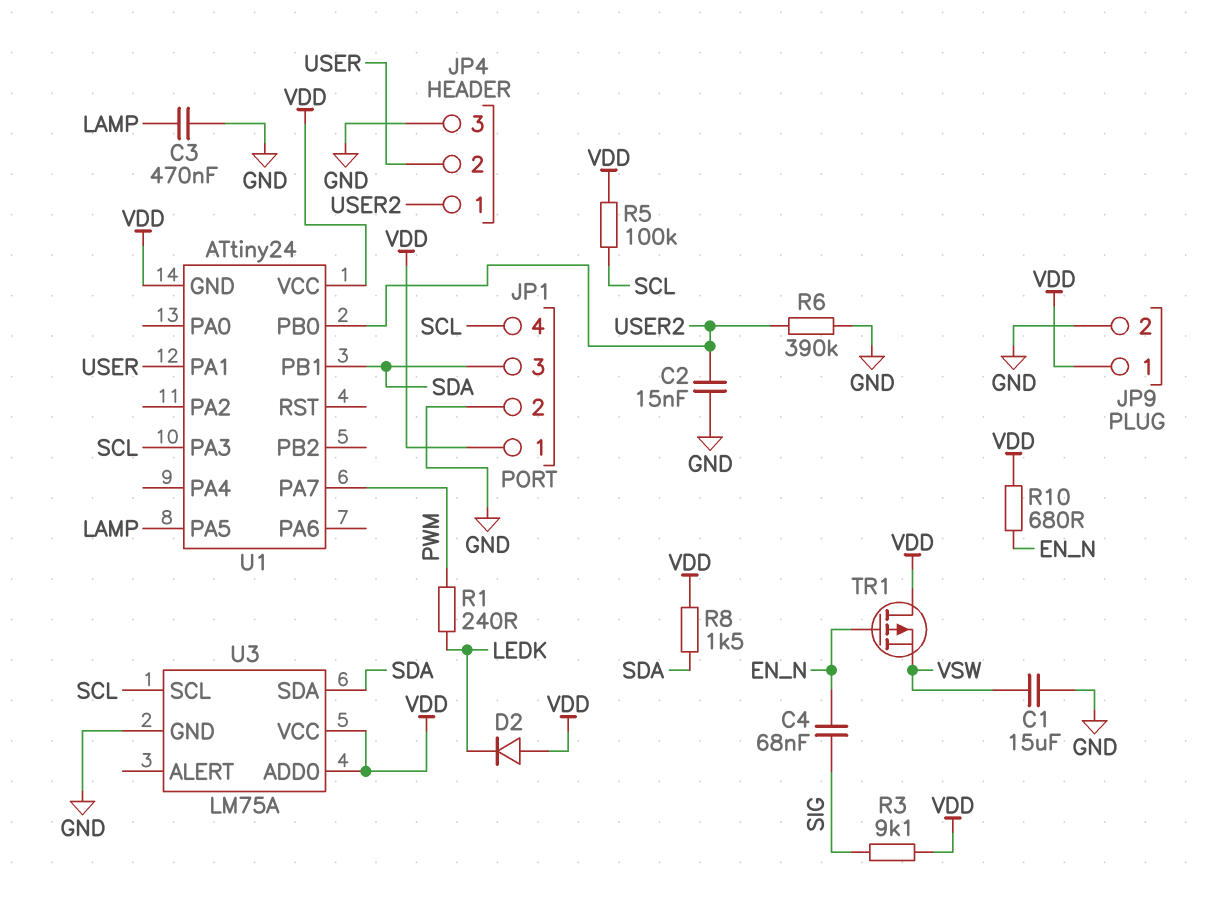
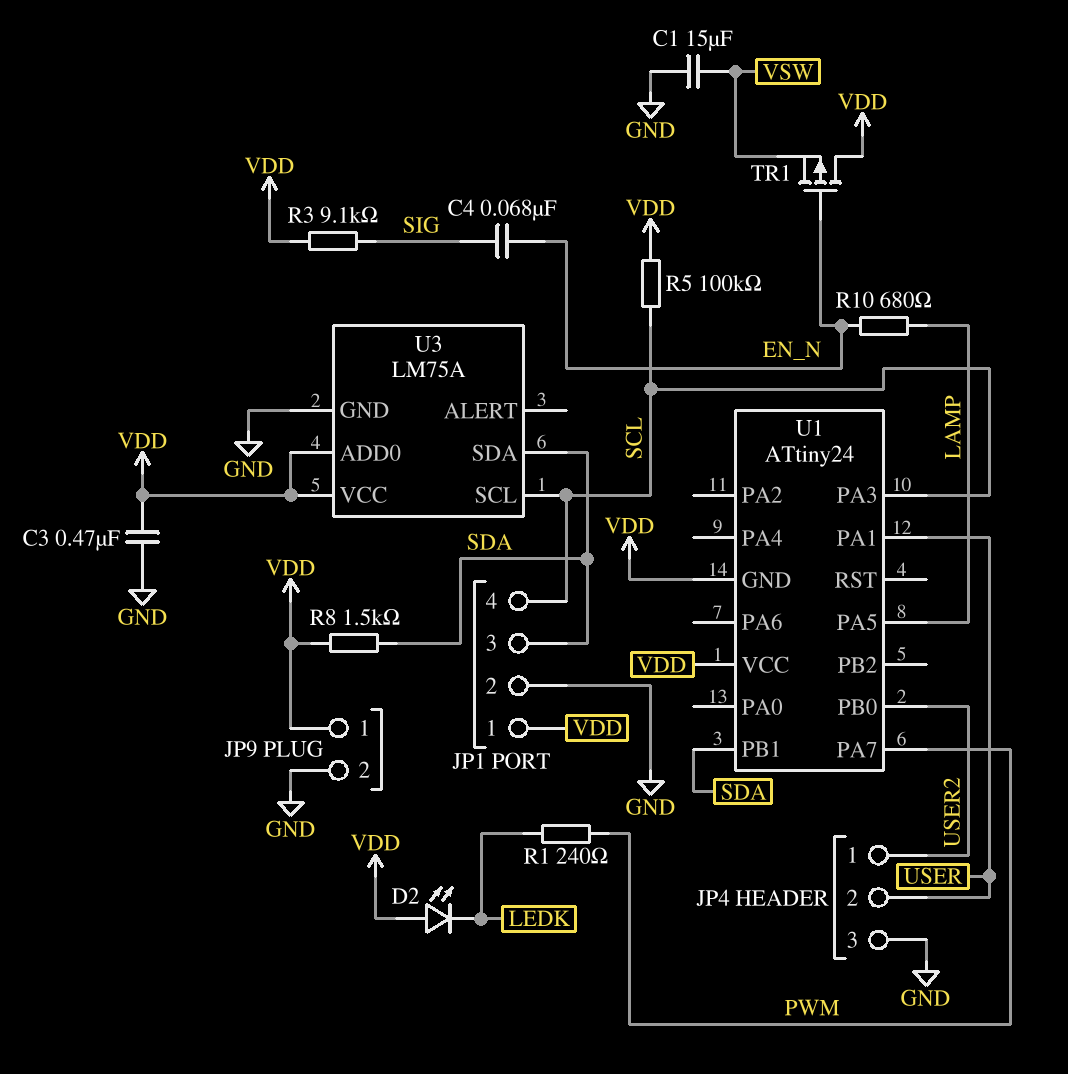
C2: 15nF (GND, USER2) -> none
C3: 470nF (GND, LAMP) -> 470nF (GND, VDD)
D2: diode (A VDD, K LEDK) -> LED (A VDD, K LEDK)
R6: 390k (GND, USER2) -> none
R10: 680 (EN_N, VDD) -> 680 (EN_N, LAMP)

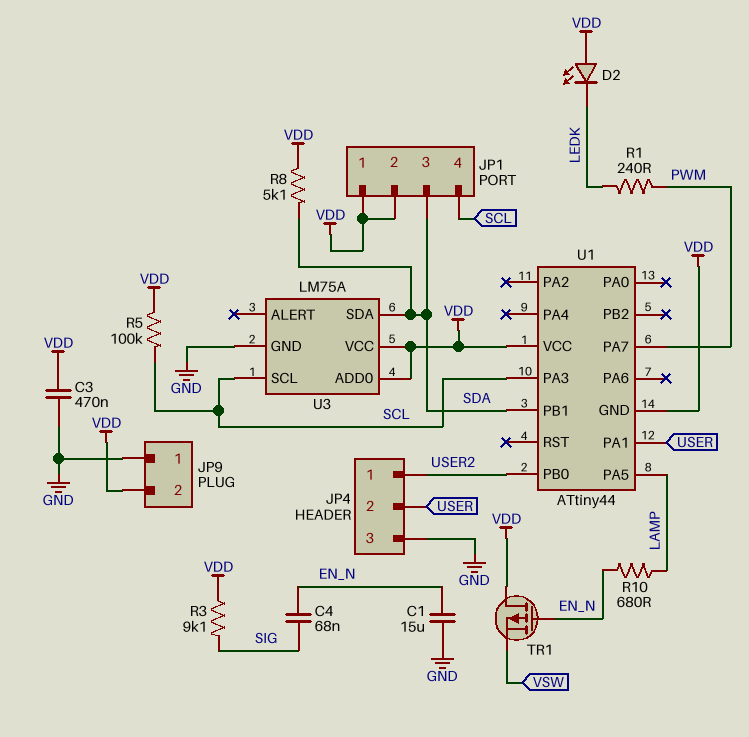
C1: 15uF (GND, VSW) -> 15uF (EN_N, GND)
JP1 pin 2: GND -> VDD
JP9 pin 1: VDD -> GND
JP9 pin 2: GND -> VDD
R8: 1.5k (SDA, VDD) -> 5.1k (SDA, VDD)
U1: ATtiny24 -> ATtiny44

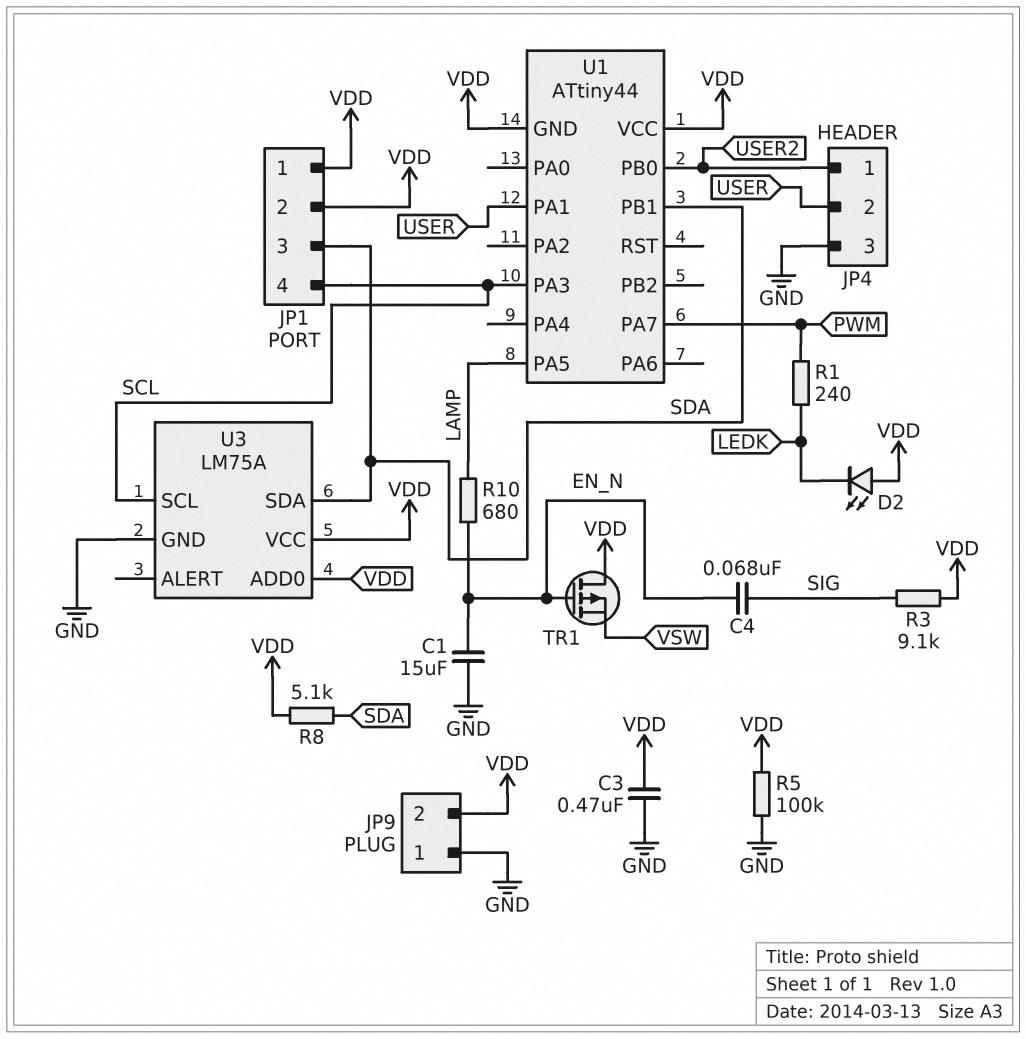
R5: 100k (SCL, VDD) -> 100k (GND, VDD)

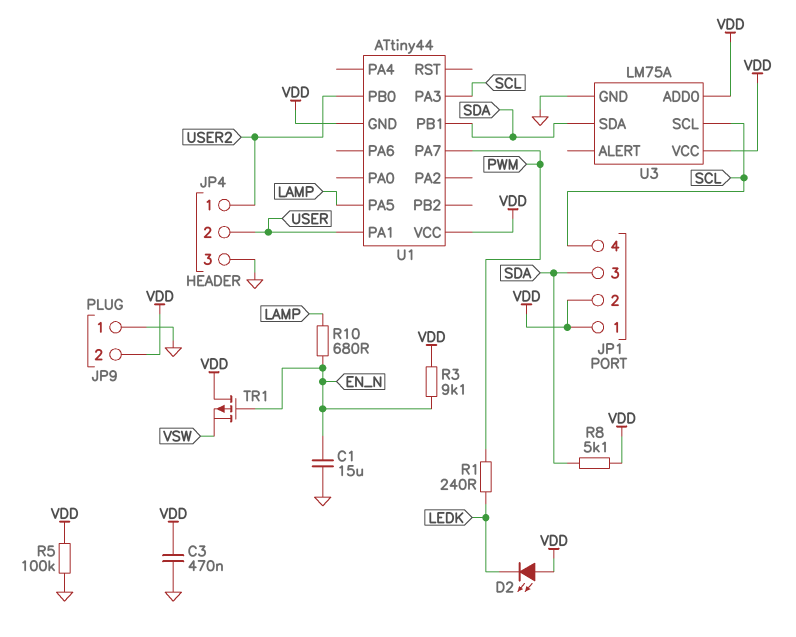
C4: 68nF (EN_N, SIG) -> none
R3: 9.1k (SIG, VDD) -> 9.1k (EN_N, VDD)

